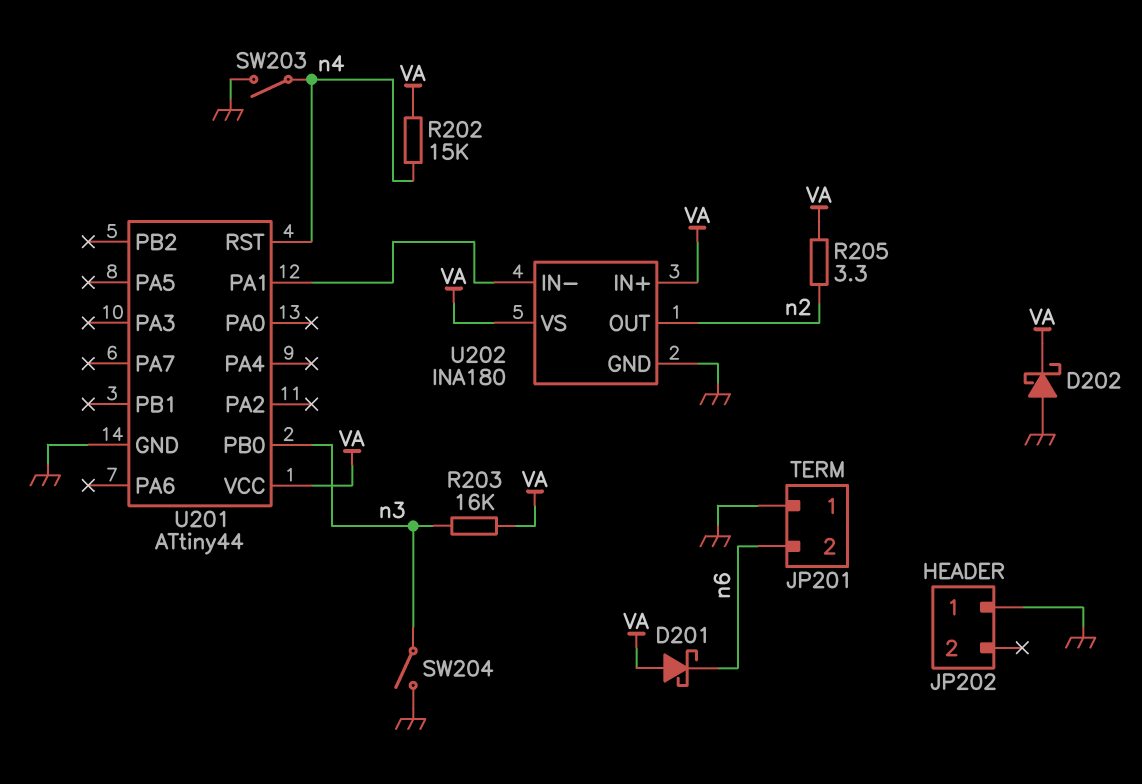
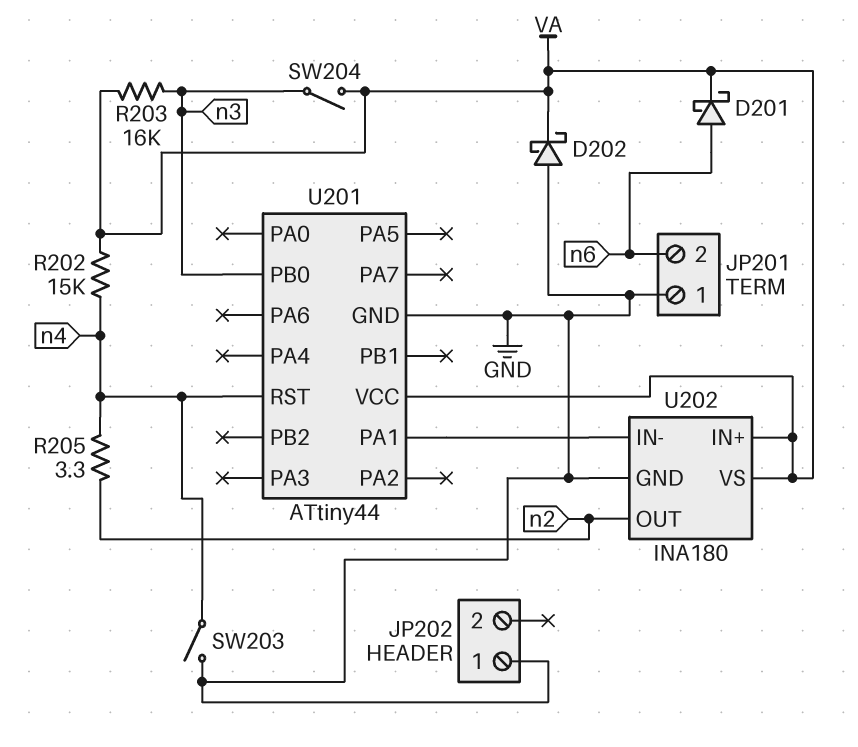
D201: schottky (A VA, K n6) -> schottky (A n6, K VA)
R205: 3.3 (VA, n2) -> 3.3 (n2, n4)
SW204: switch (GND, n3) -> switch (VA, n3)

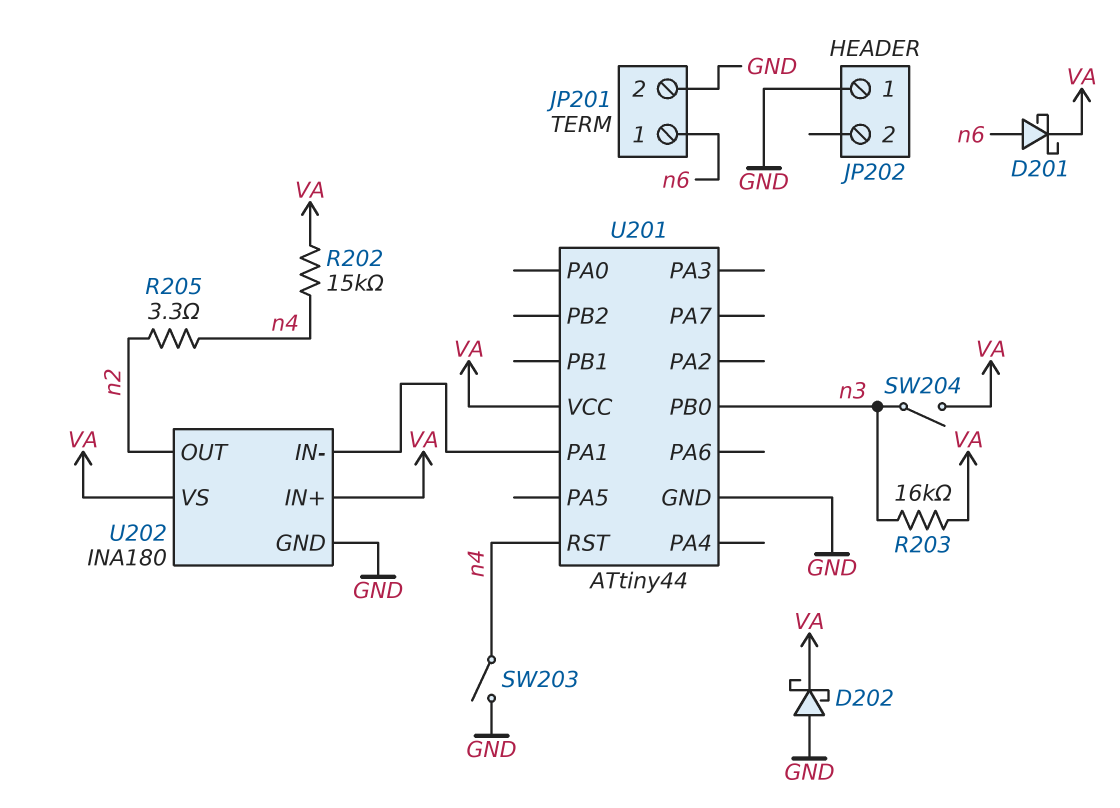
JP201 pin 1: GND -> n6
JP201 pin 2: n6 -> GND

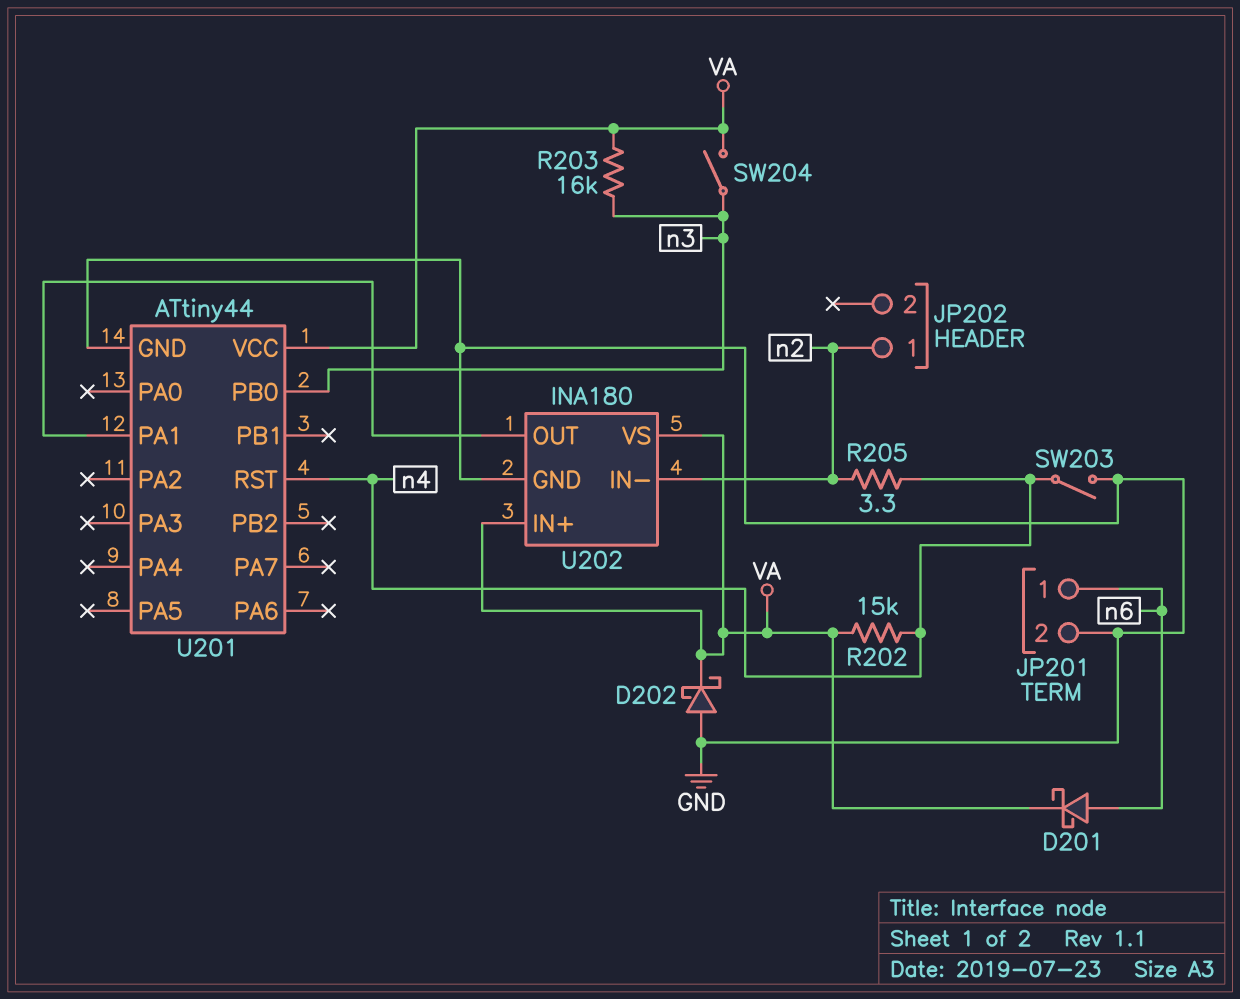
JP202 pin 1: GND -> n2
U202 pin IN-: U201/PA1 -> n2
U202 pin OUT: n2 -> U201/PA1

